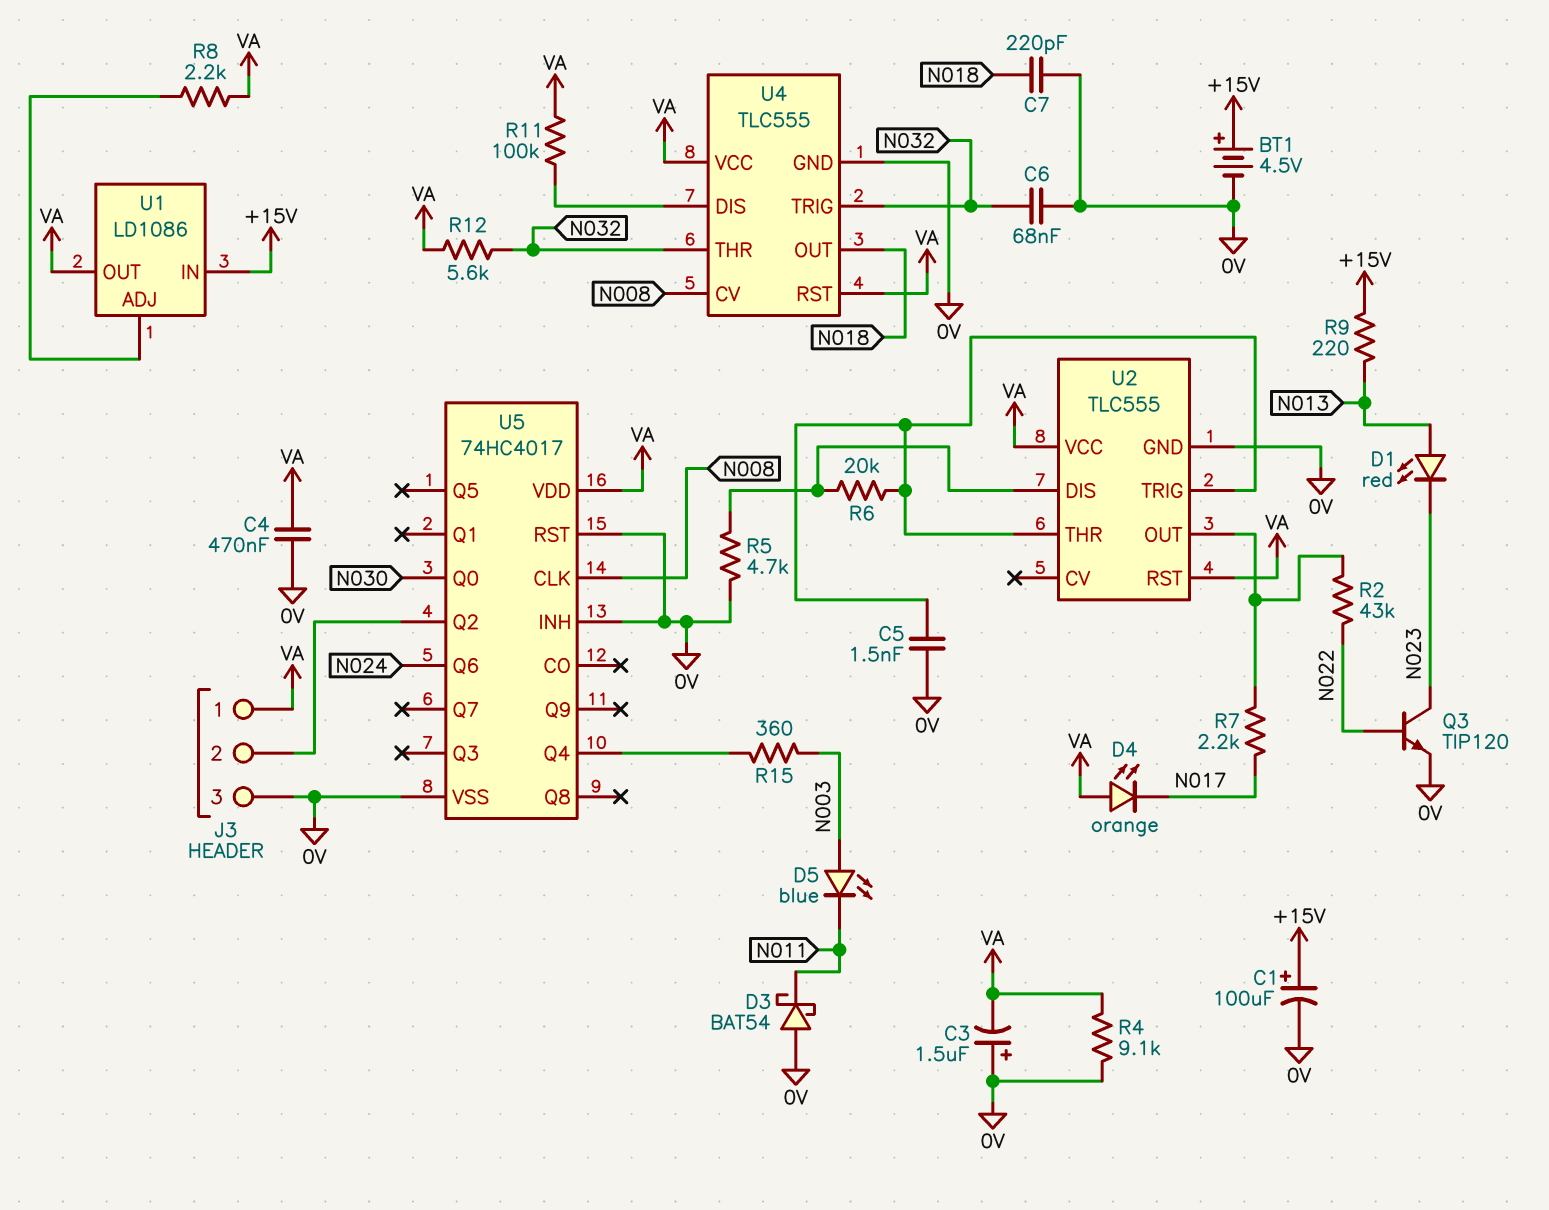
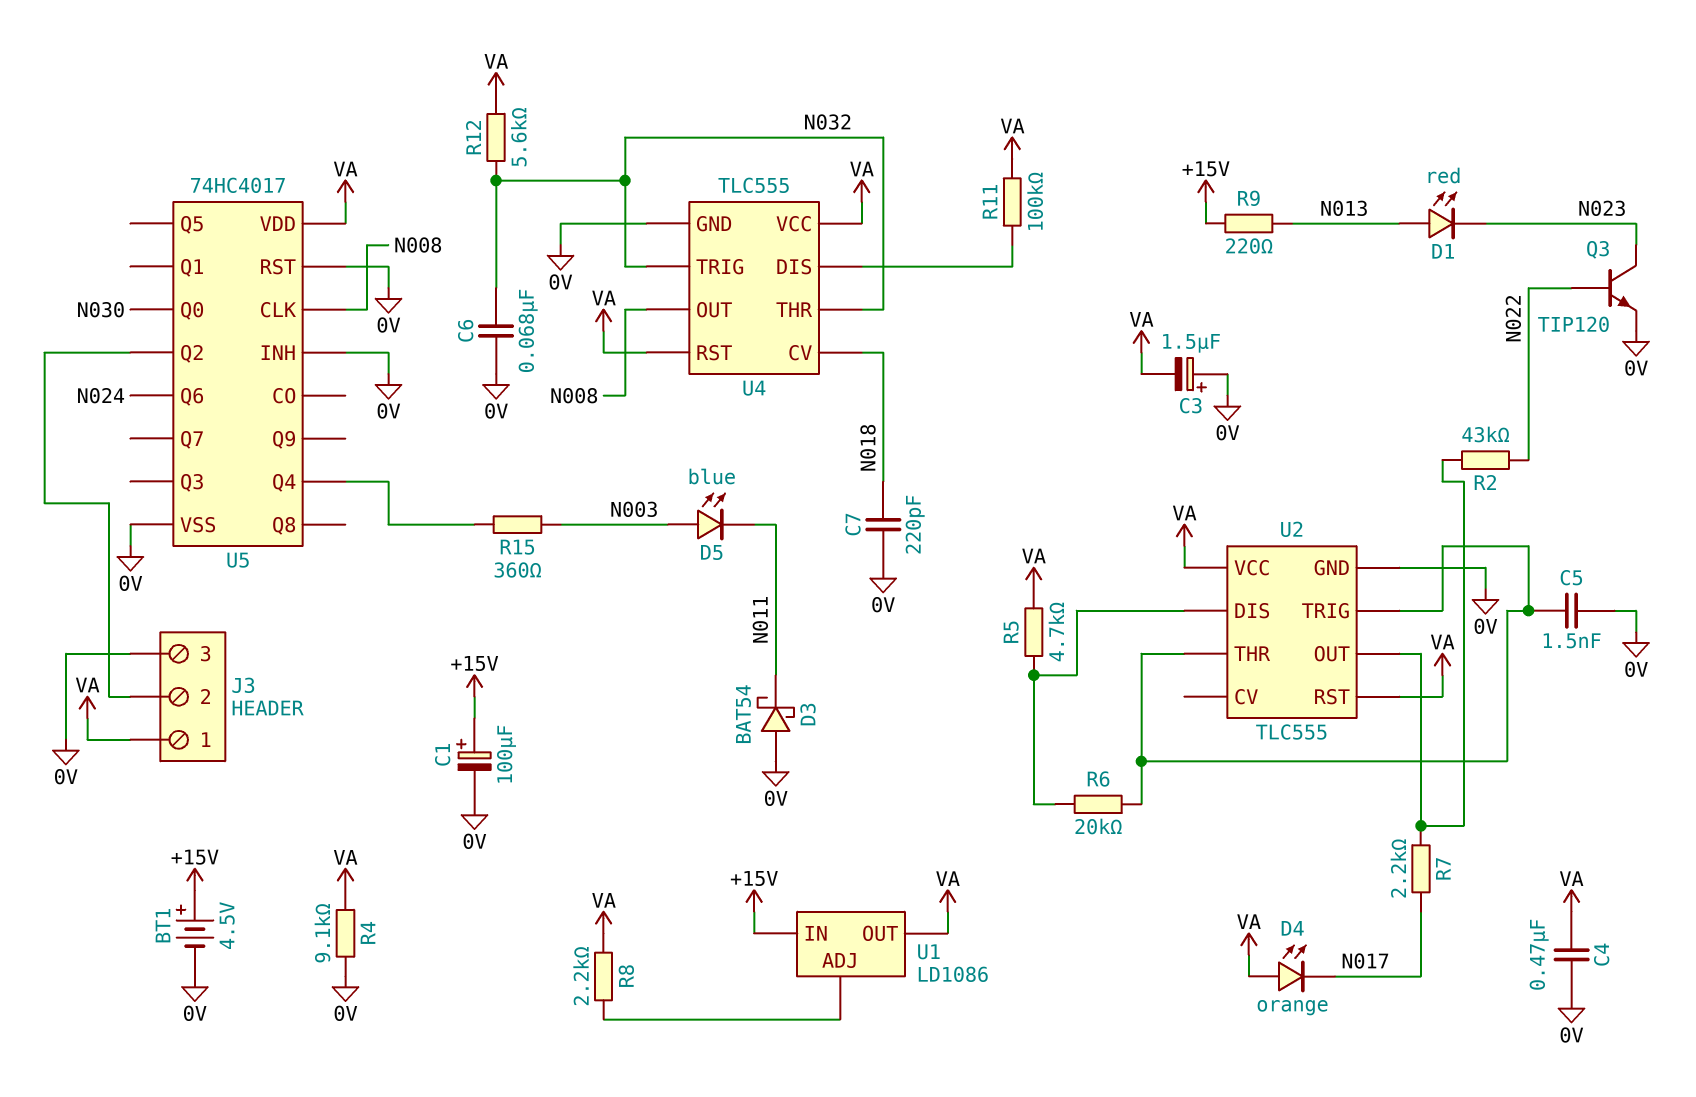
R5: 4.7k (0V, U2/DIS) -> 4.7k (U2/DIS, VA)
U4 pin CV: N008 -> N018
U4 pin OUT: N018 -> N008

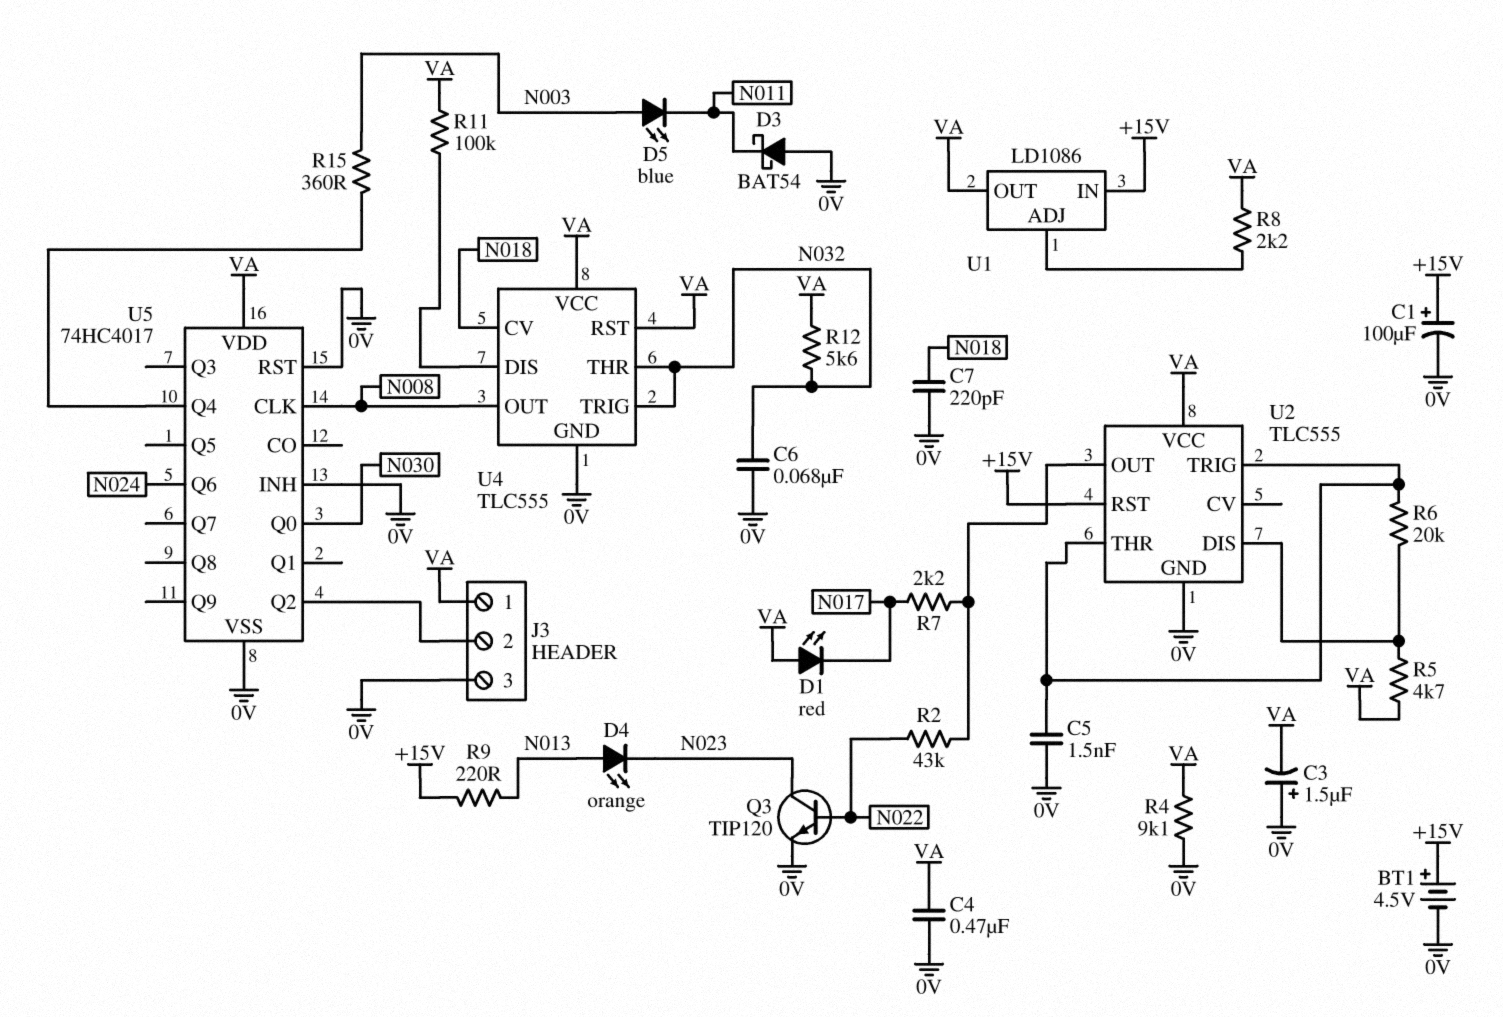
D1: LED red (A N013, K N023) -> LED red (A VA, K N017)
D4: LED orange (A VA, K N017) -> LED orange (A N013, K N023)
U2 pin RST: VA -> +15V

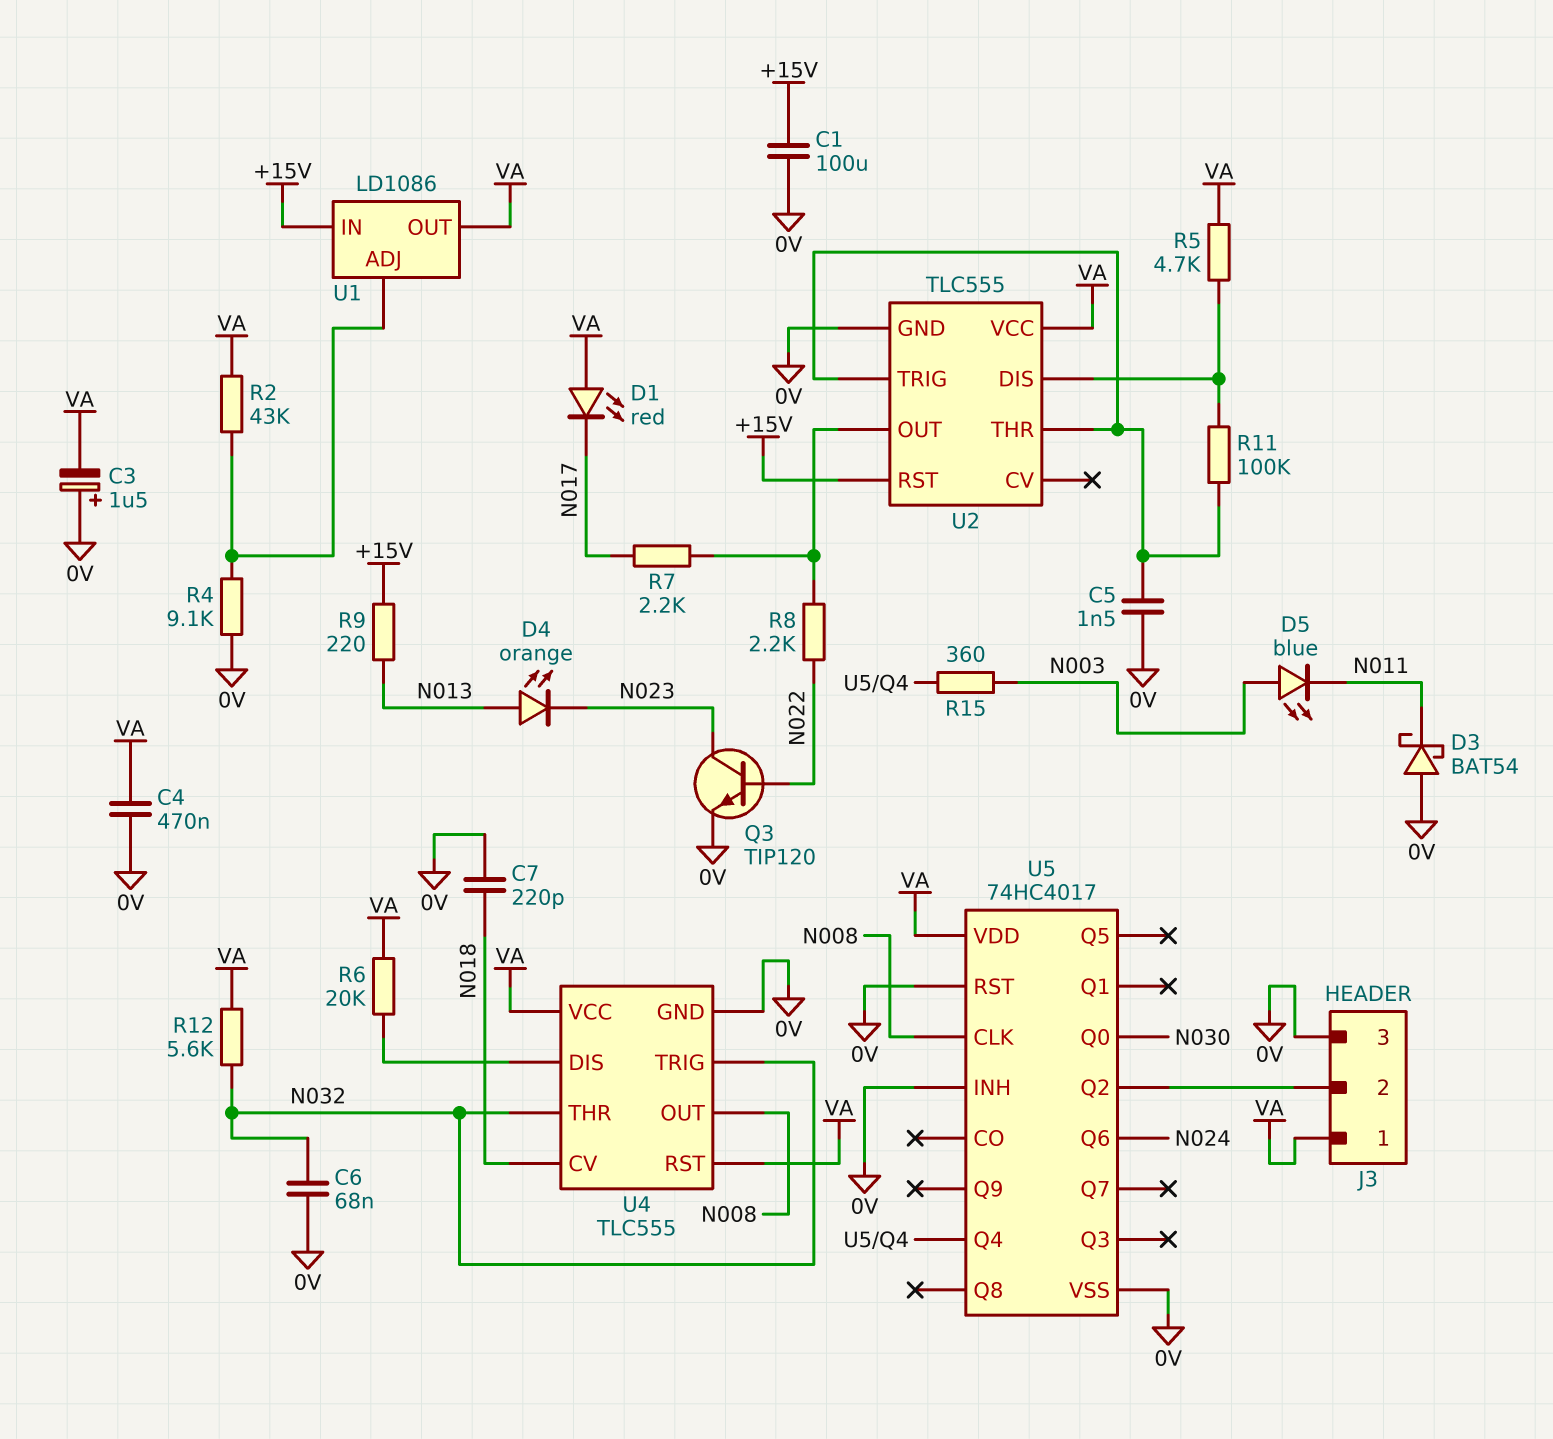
BT1: 4.5V (plus +15V, minus 0V) -> none
C1: 100uF (plus +15V, minus 0V) -> 100uF (+15V, 0V)
R2: 43k (N022, U2/OUT) -> 43k (U1/ADJ, VA)
R4: 9.1k (0V, VA) -> 9.1k (0V, U1/ADJ)
R6: 20k (U2/DIS, U2/THR) -> 20k (U4/DIS, VA)
R8: 2.2k (U1/ADJ, VA) -> 2.2k (N022, U2/OUT)
R11: 100k (U4/DIS, VA) -> 100k (U2/DIS, U2/THR)

